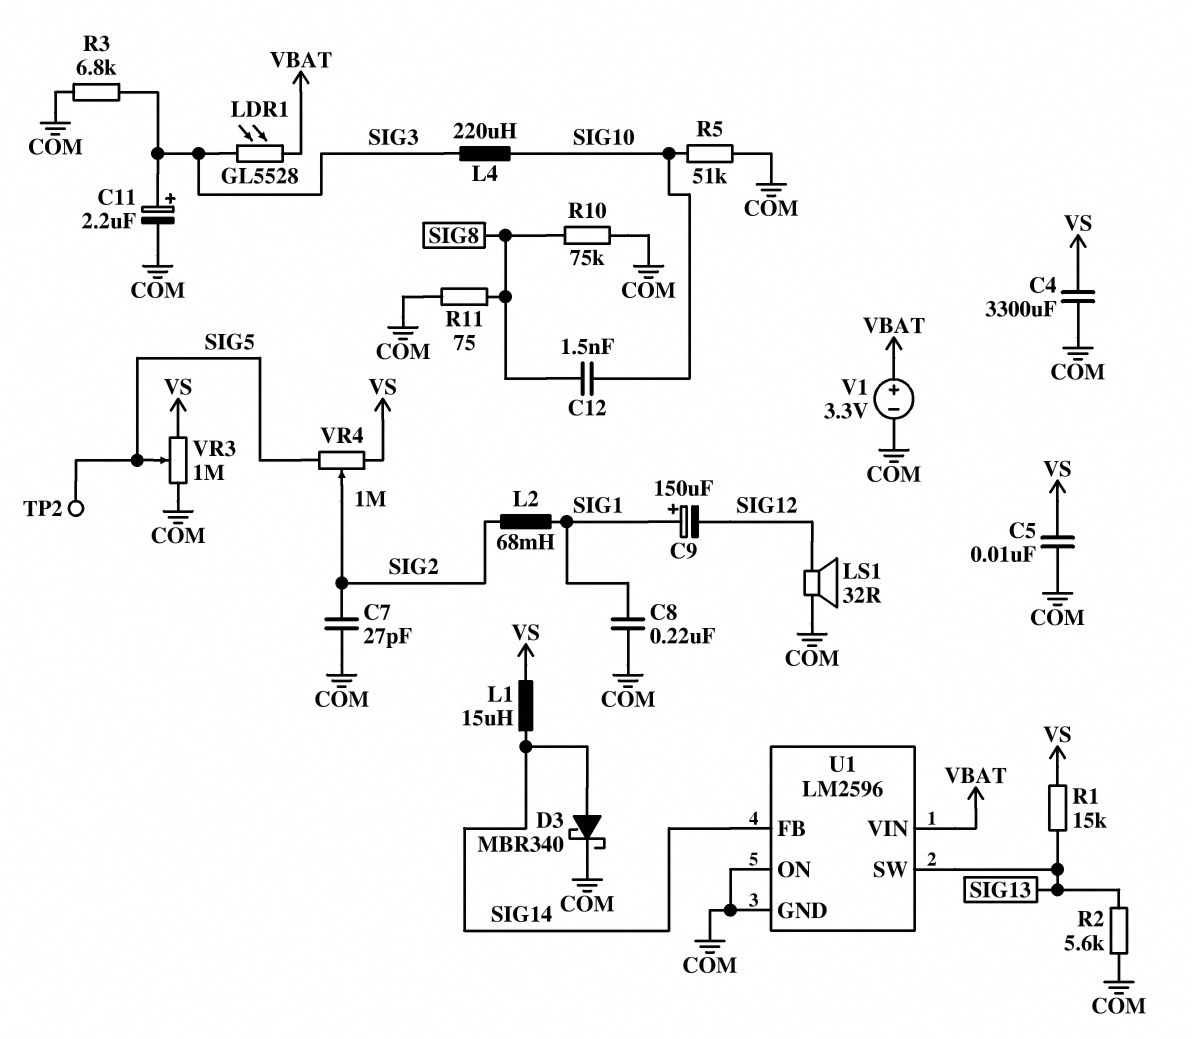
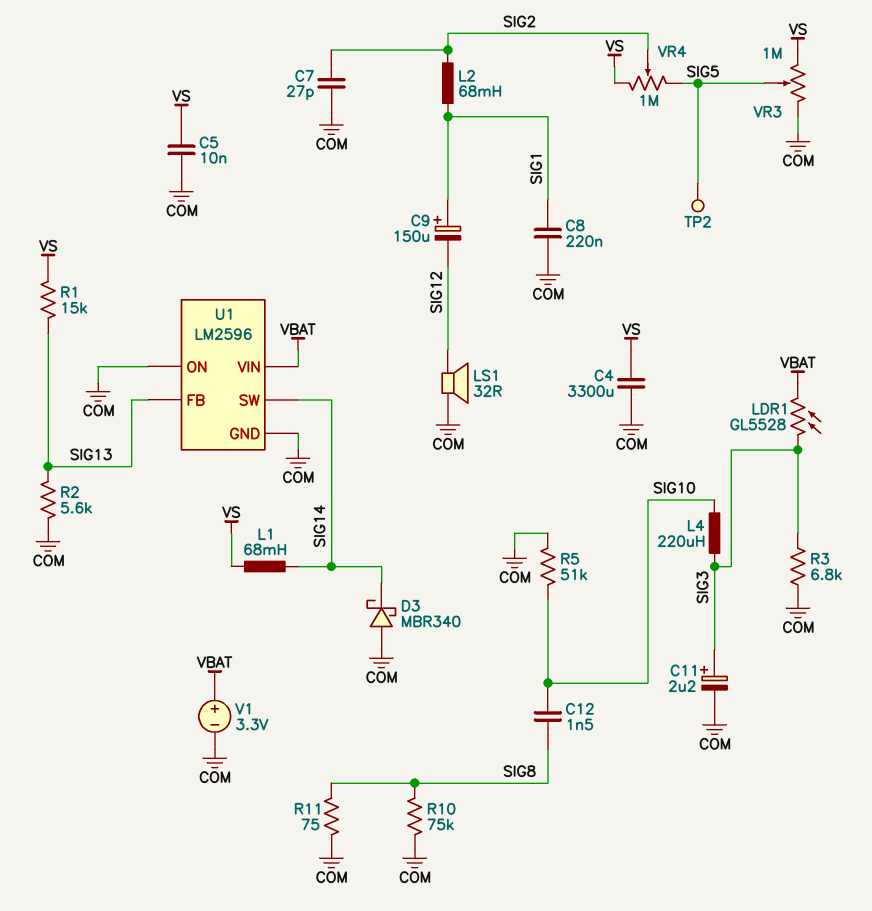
D3: schottky MBR340 (A SIG14, K COM) -> schottky MBR340 (A COM, K SIG14)
L1: 15uH (SIG14, VS) -> 68mH (SIG14, VS)
U1 pin FB: SIG14 -> SIG13
U1 pin SW: SIG13 -> SIG14

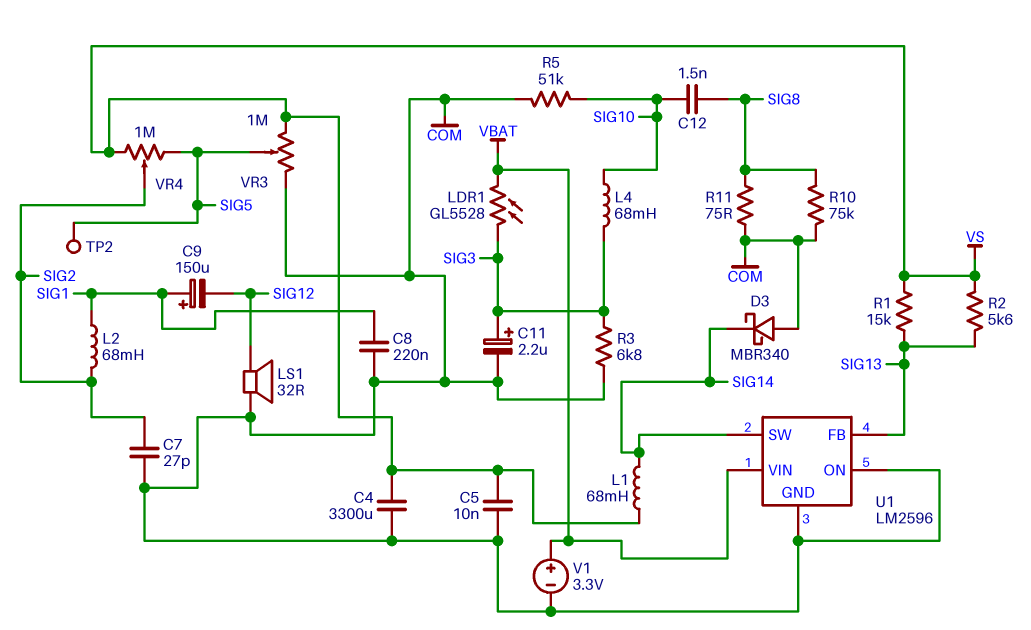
L4: 220uH (SIG3, SIG10) -> 68mH (SIG3, SIG10)
R2: 5.6k (COM, SIG13) -> 5.6k (SIG13, VS)

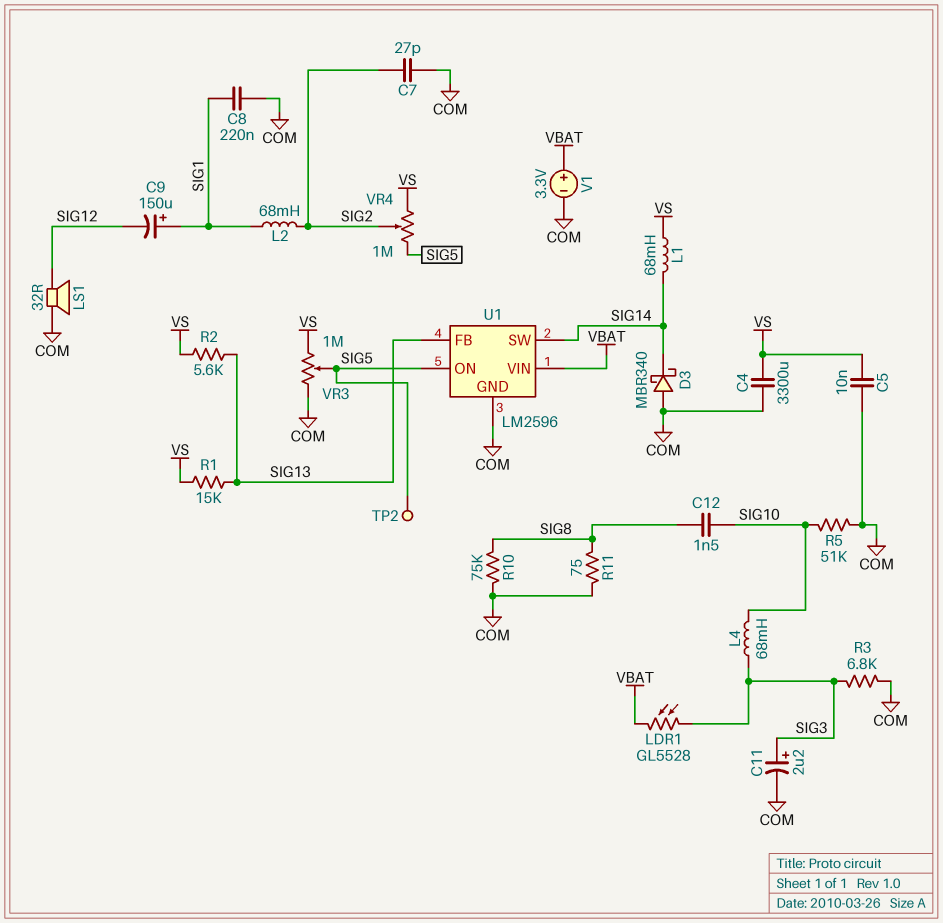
U1 pin ON: COM -> SIG5

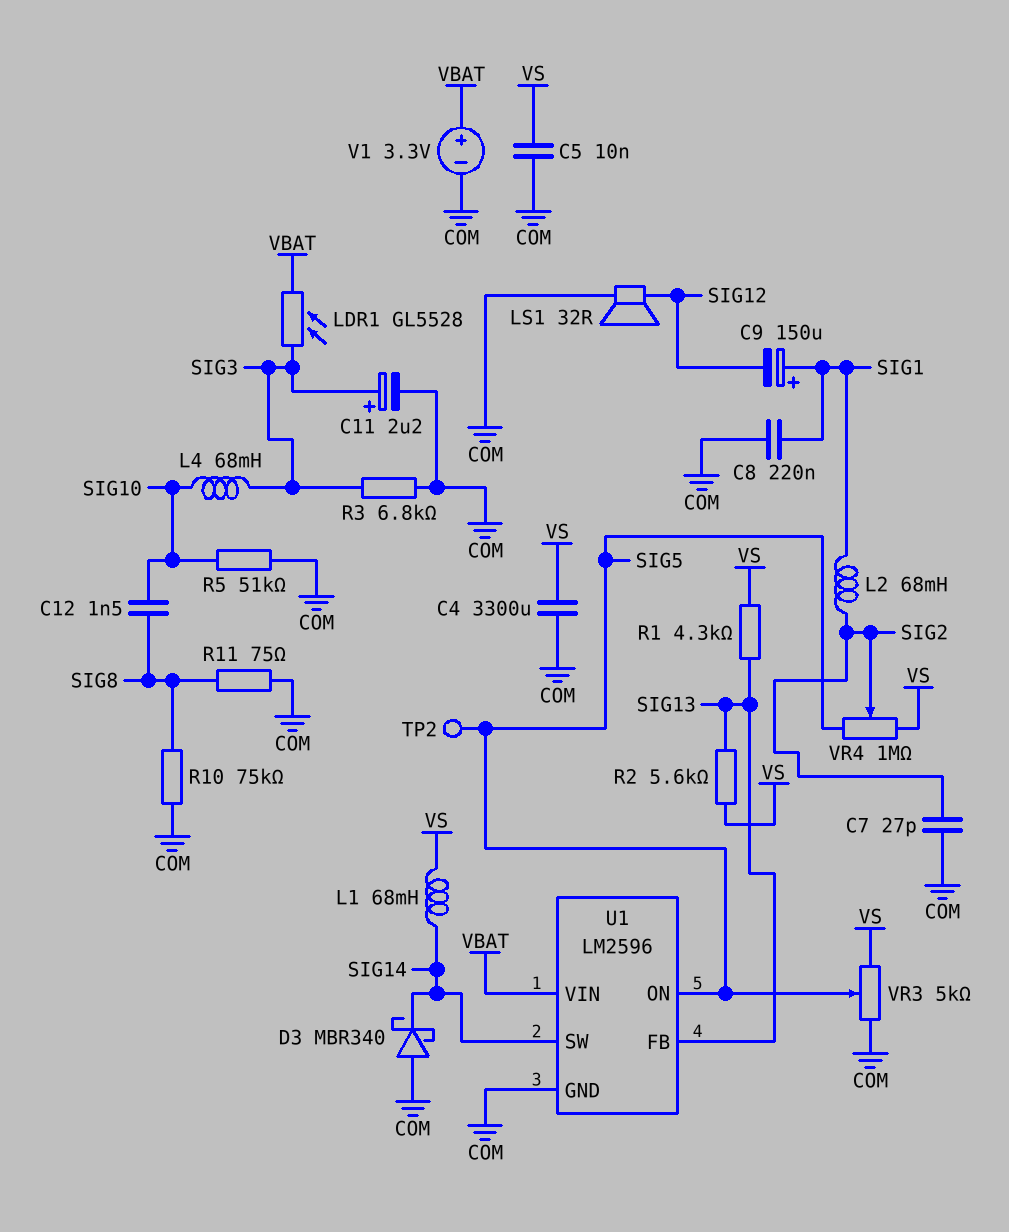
R1: 15k (SIG13, VS) -> 4.3k (SIG13, VS)
VR3: 1M (COM, VS, wiper SIG5) -> 5k (COM, VS, wiper SIG5)

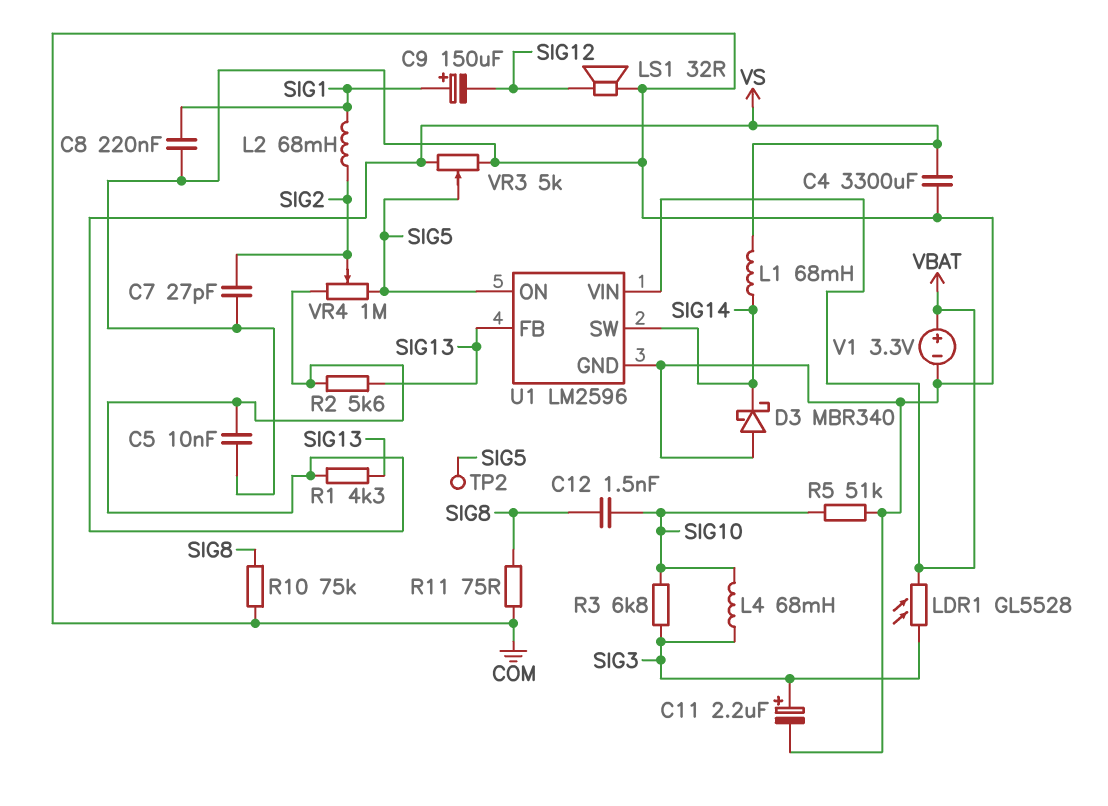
R3: 6.8k (COM, SIG3) -> 6.8k (SIG3, SIG10)

